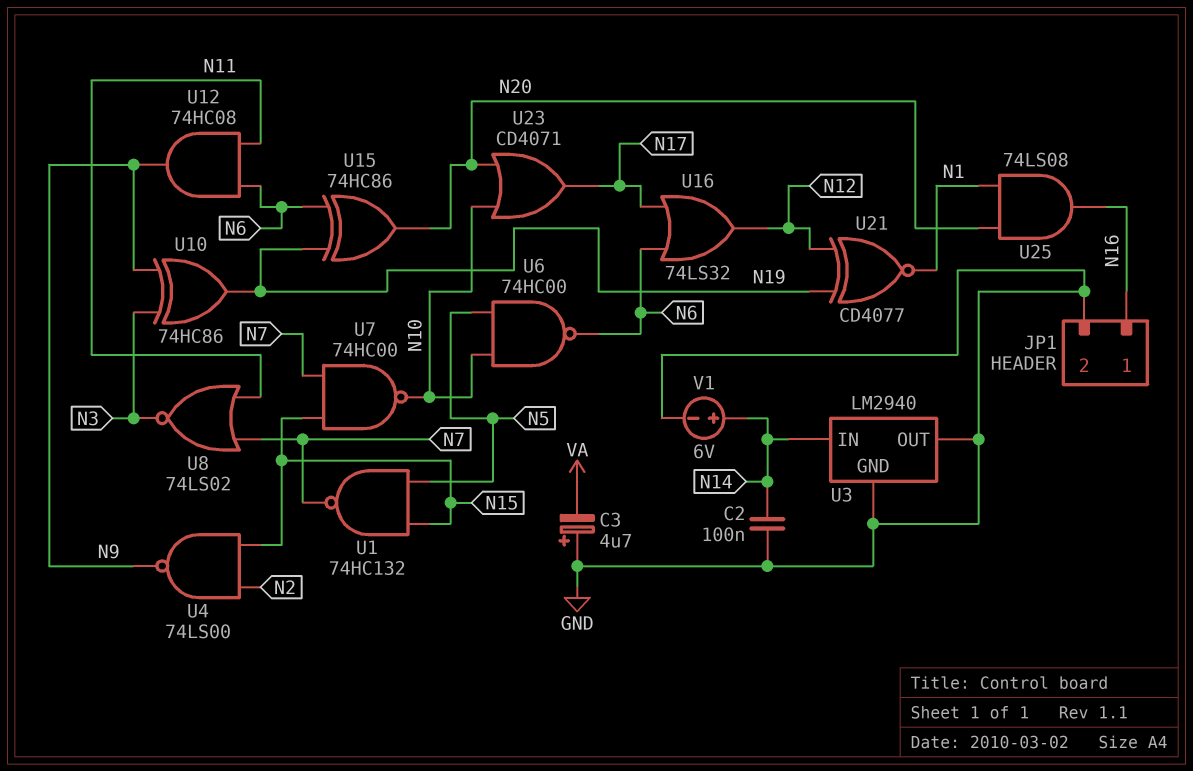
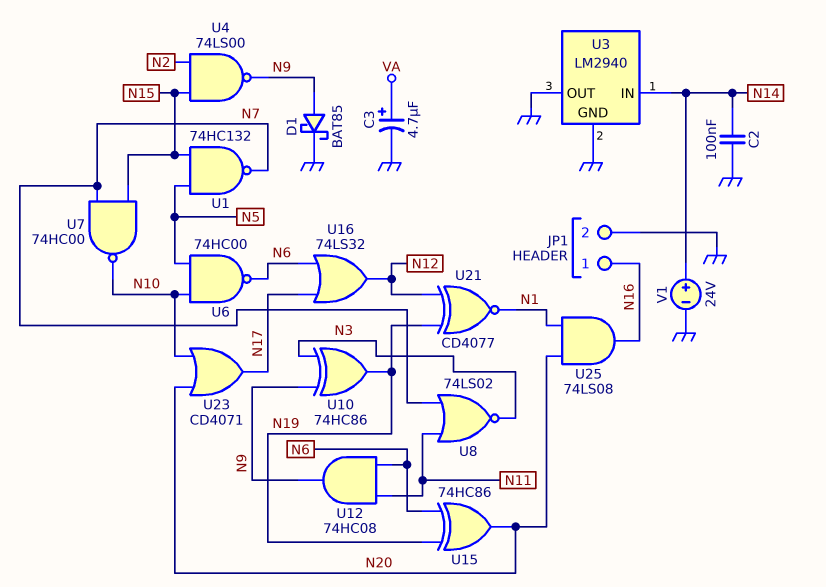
C3: 4.7uF (plus GND, minus VA) -> 4.7uF (plus VA, minus GND)
D1: none -> schottky BAT85 (A N9, K GND)
V1: 6V (plus N14, minus GND) -> 24V (plus N14, minus GND)

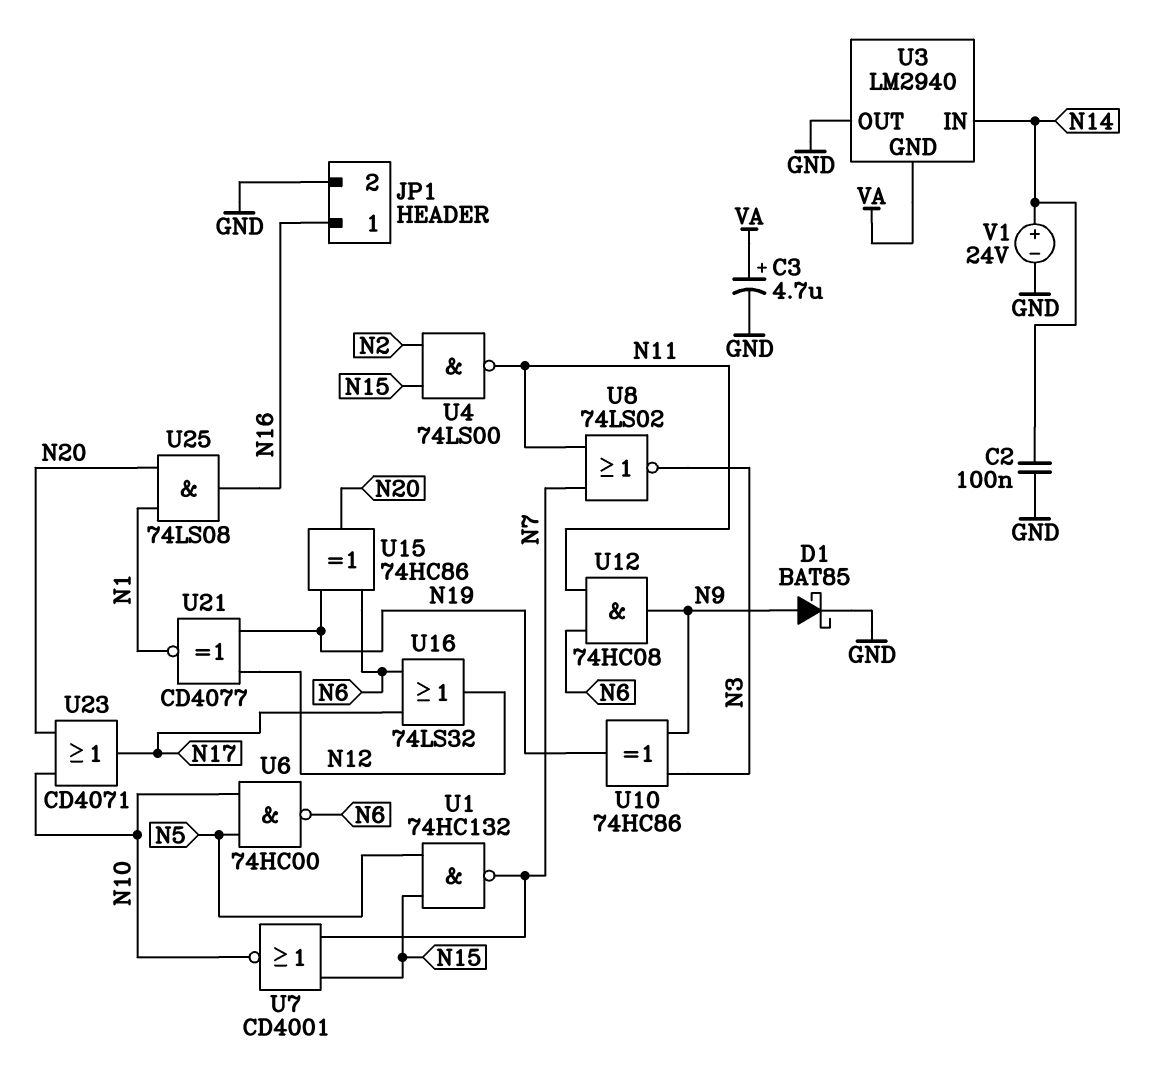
U3 pin GND: GND -> VA
U4: NAND 74LS00 (in N2, in N15, out N9) -> NAND 74LS00 (in N2, in N15, out N11)
U7: NAND 74HC00 (in N7, in N15, out N10) -> NOR CD4001 (in N7, in N15, out N10)

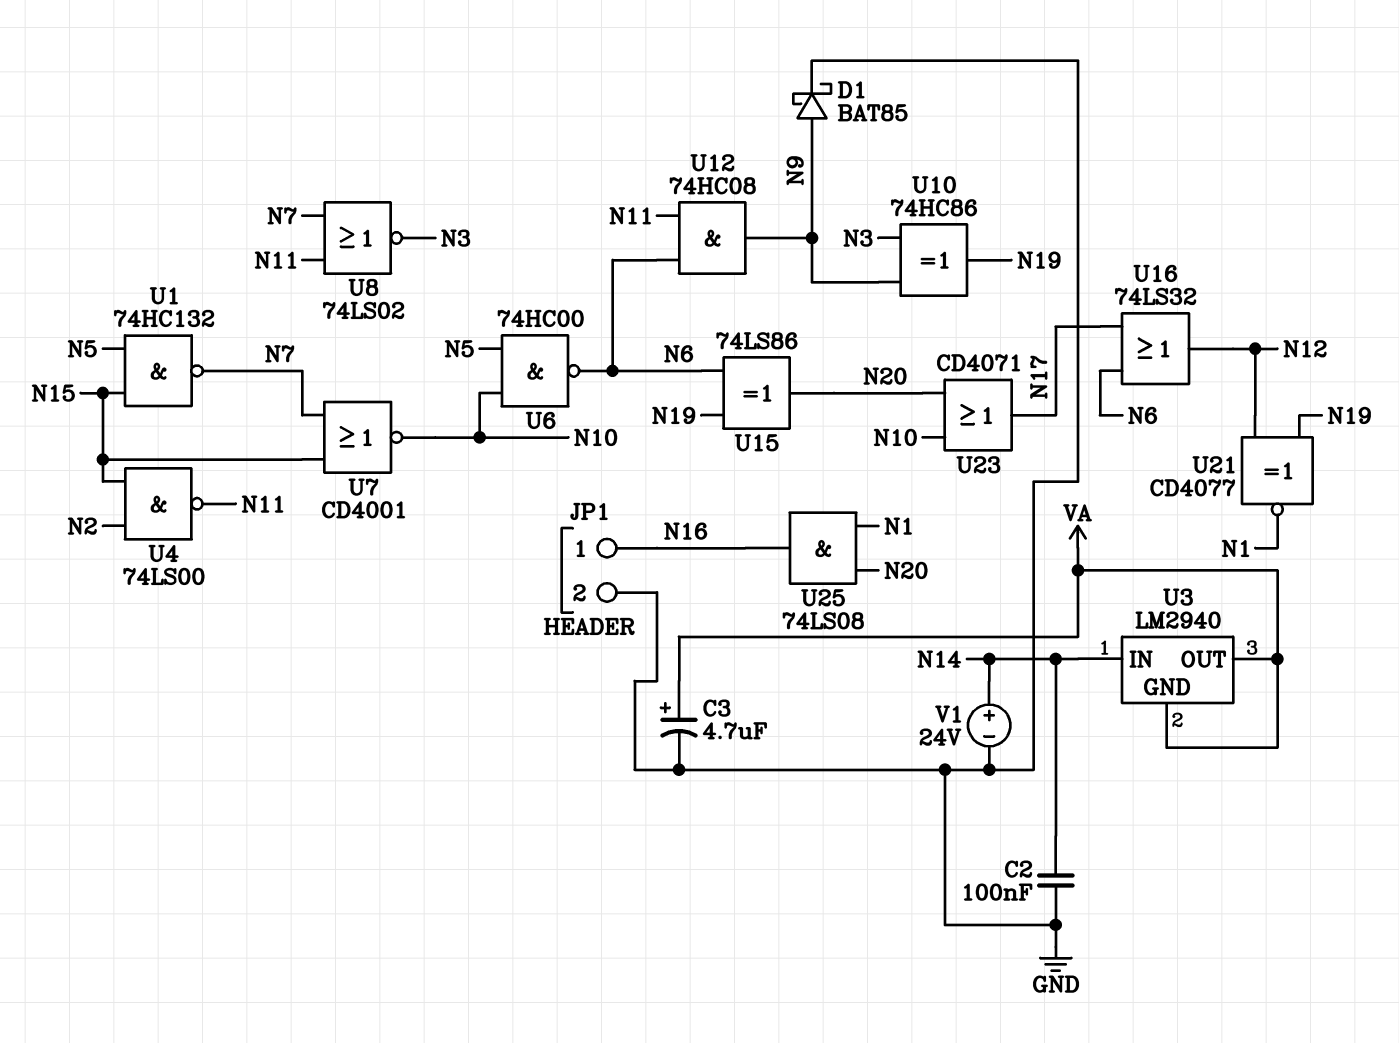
U3 pin OUT: GND -> VA
U15: XOR 74HC86 (in N6, in N19, out N20) -> XOR 74LS86 (in N6, in N19, out N20)

